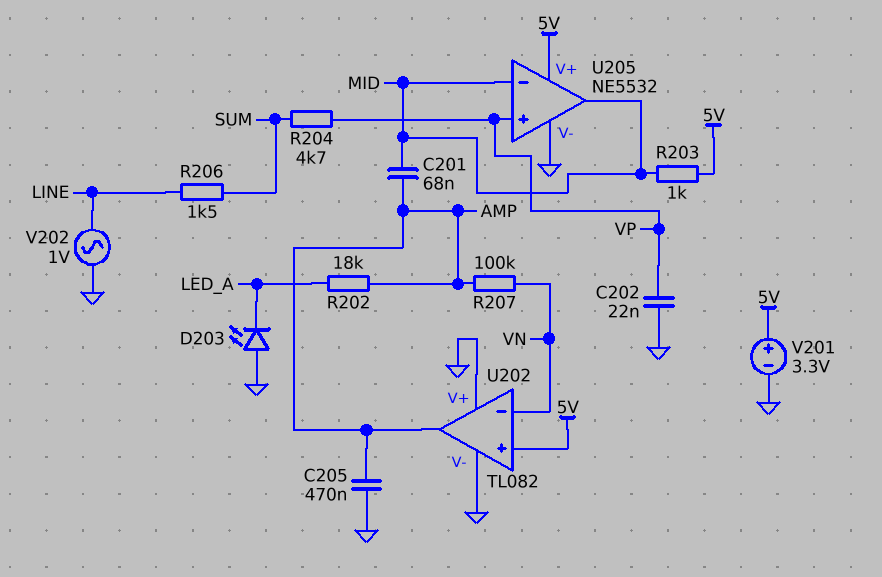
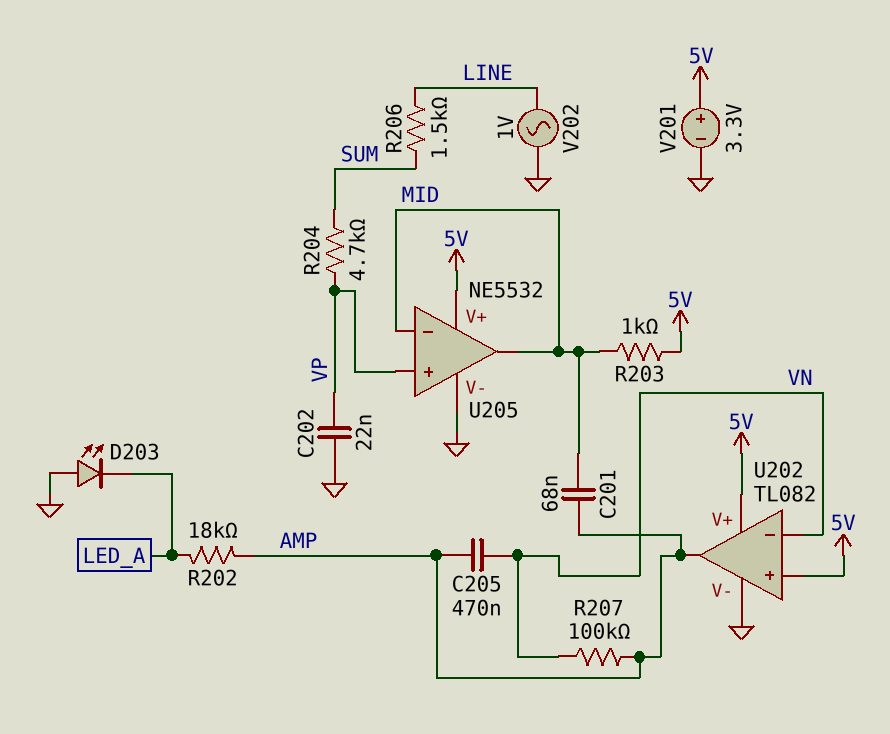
C205: 470nF (AMP, GND) -> 470nF (AMP, VN)
U202 pin V+: GND -> 5V

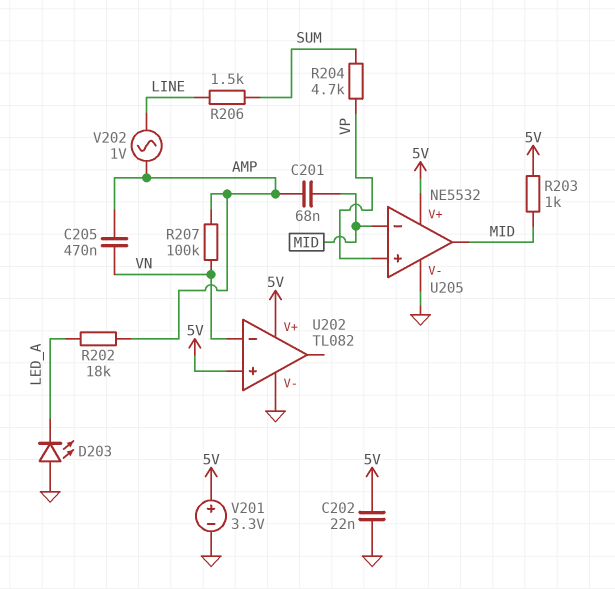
C202: 22nF (GND, VP) -> 22nF (5V, GND)
U202 pin out: AMP -> none
V202: AC 1V (GND, LINE) -> AC 1V (AMP, LINE)

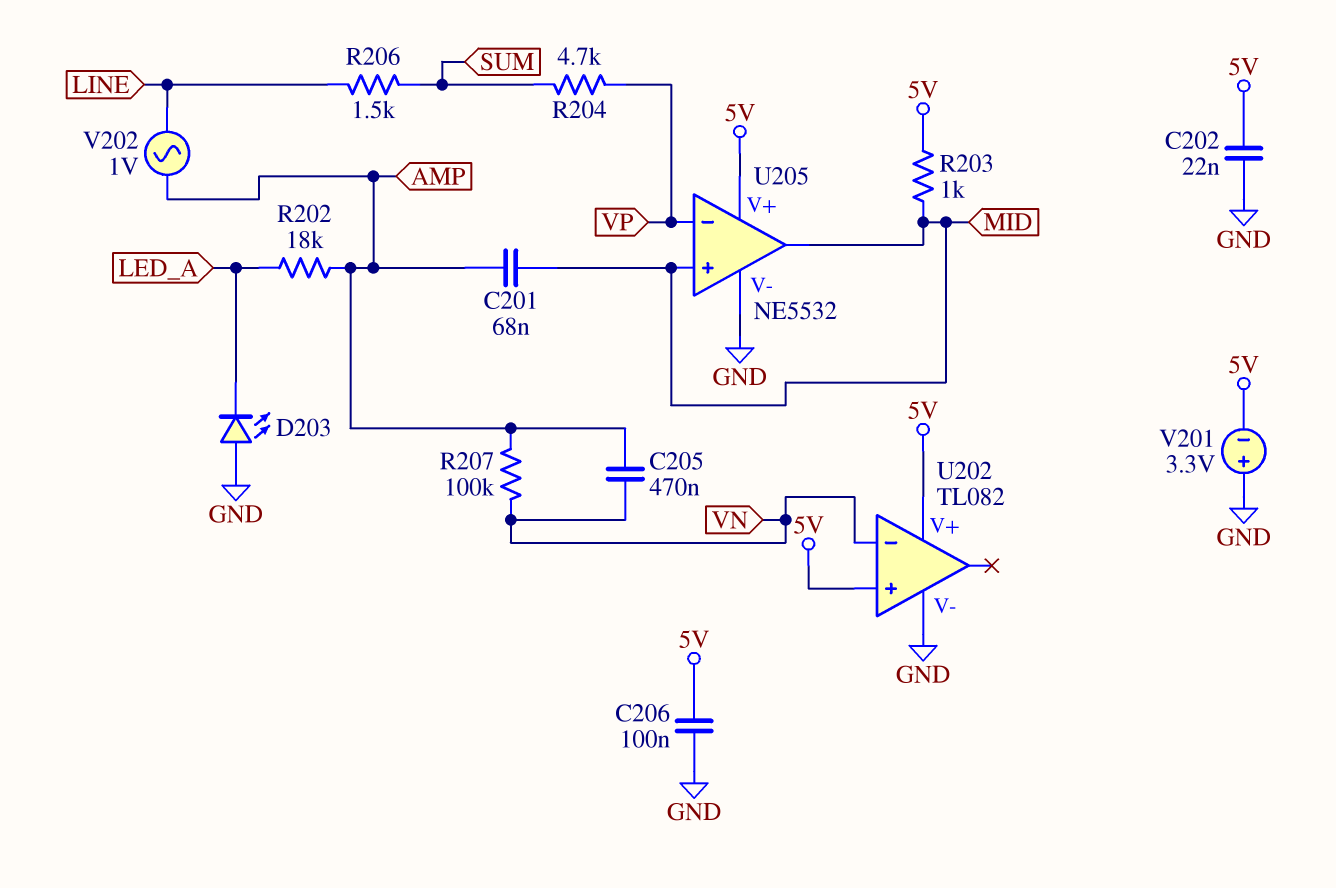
C206: none -> 100nF (5V, GND)
U205 pin in+: VP -> MID
U205 pin in-: MID -> VP
V201: 3.3V (plus 5V, minus GND) -> 3.3V (plus GND, minus 5V)

